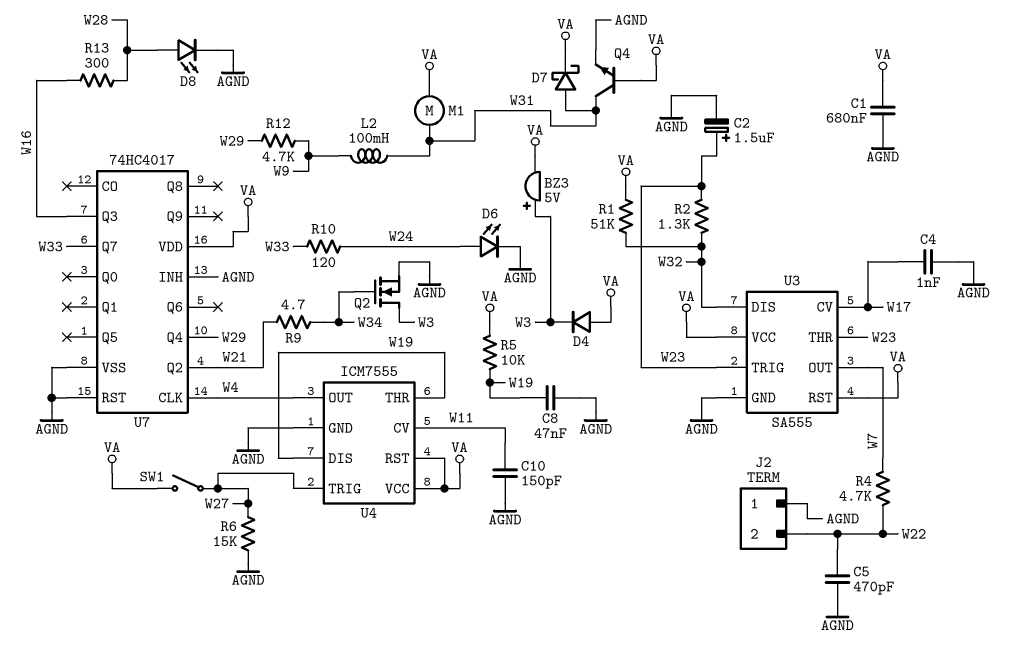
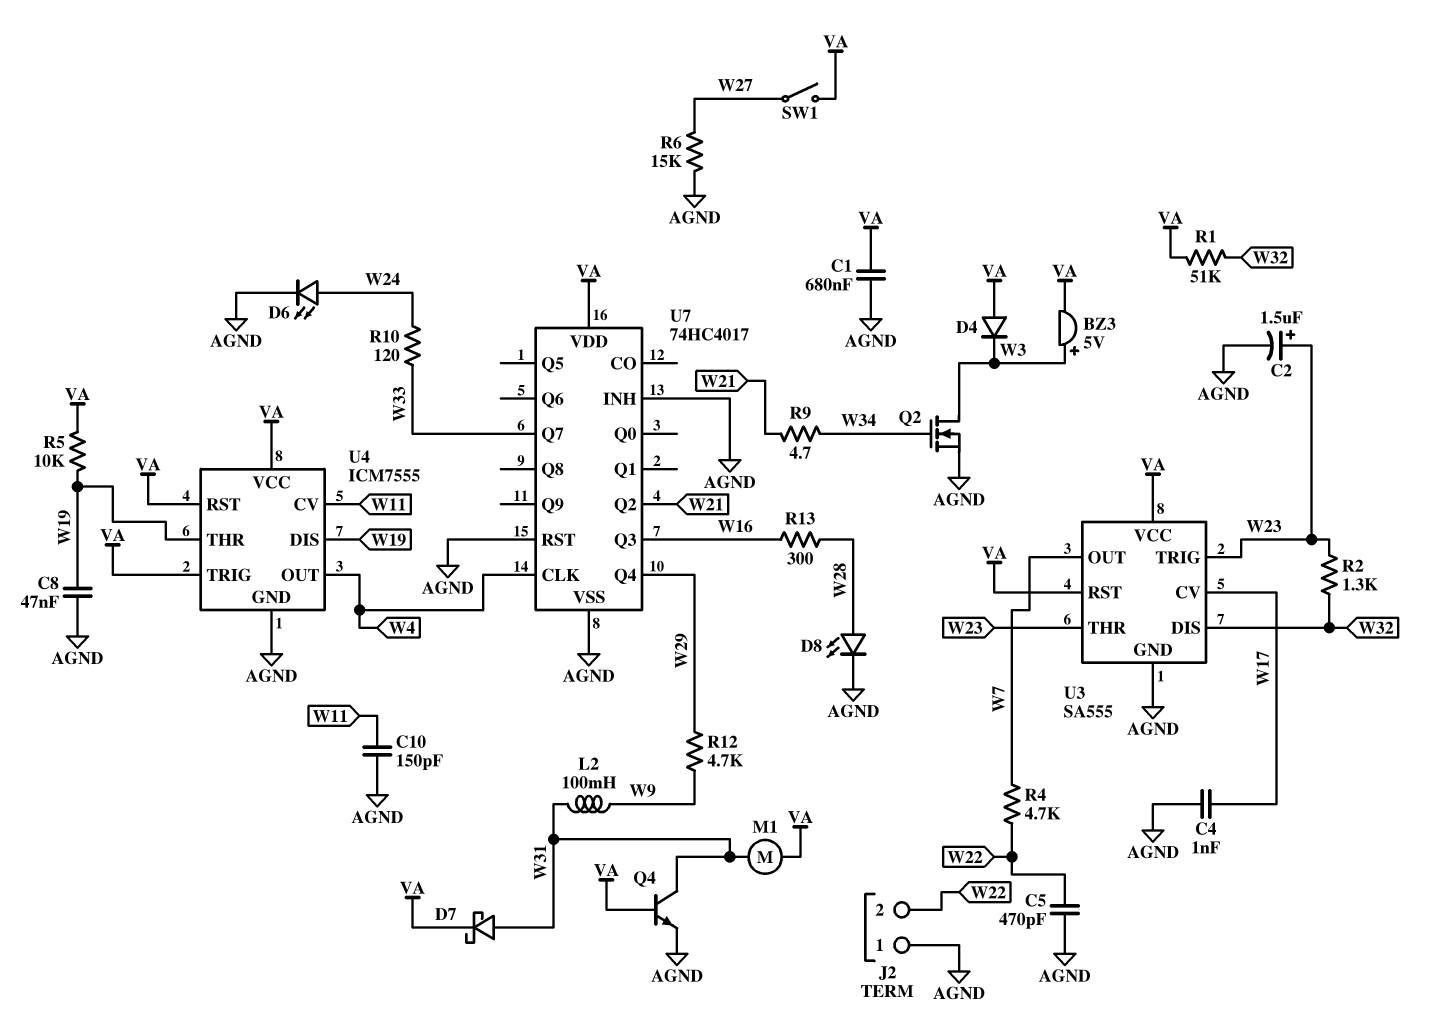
U4 pin TRIG: W27 -> VA

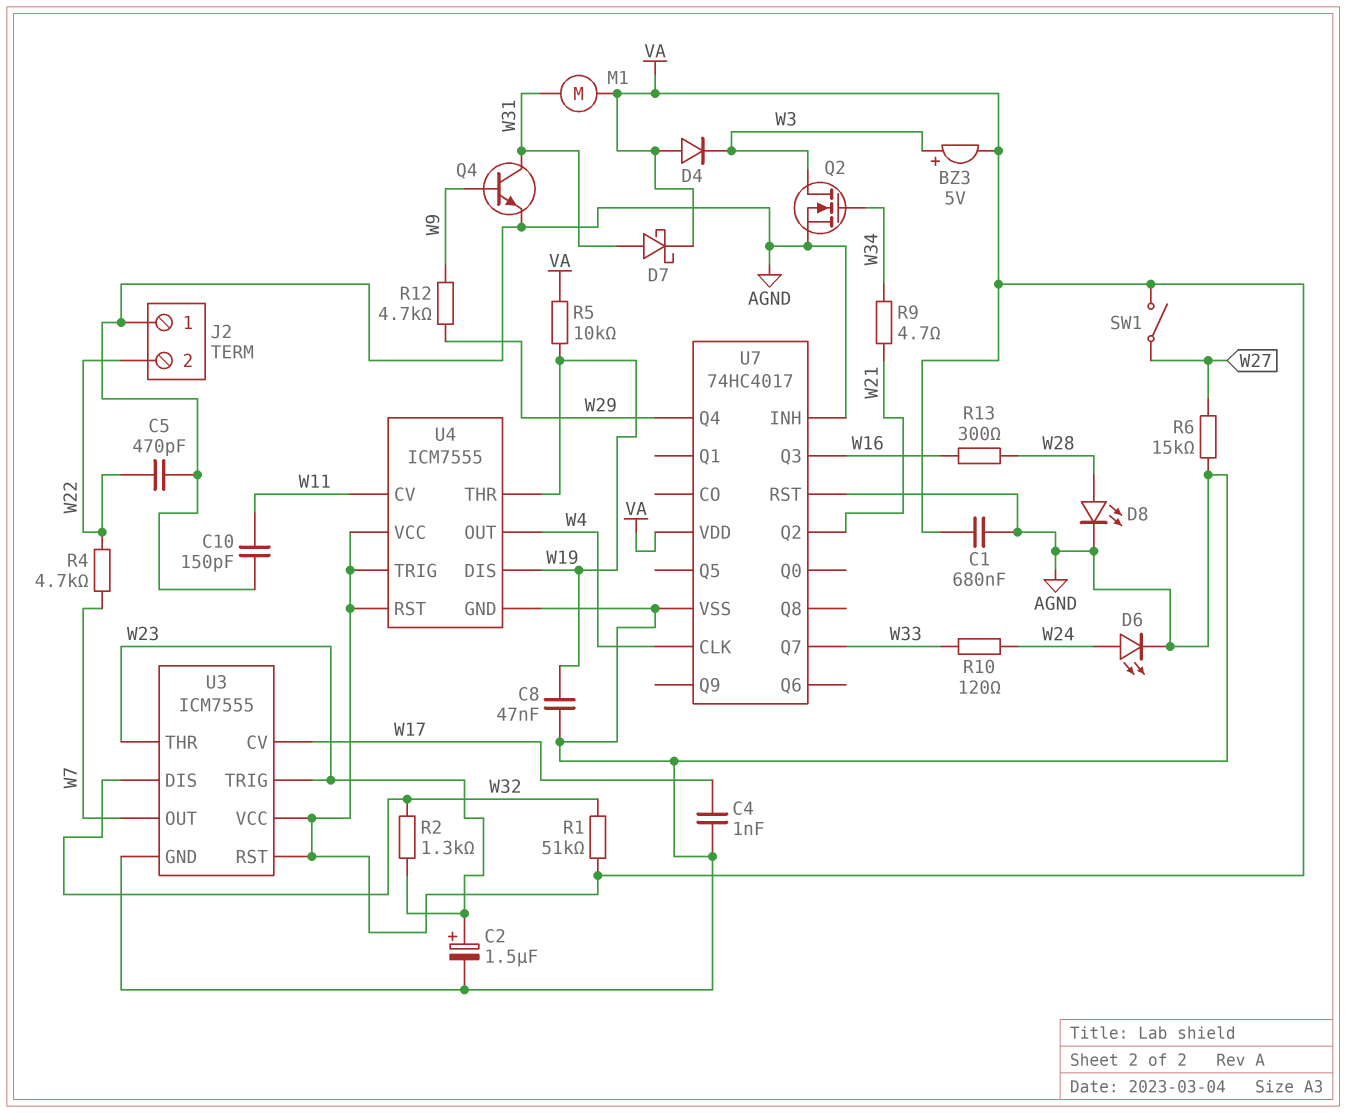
L2: 100mH (W9, W31) -> none
Q4: NPN (B VA, C W31, E AGND) -> NPN (B W9, C W31, E AGND)
U3: SA555 -> ICM7555

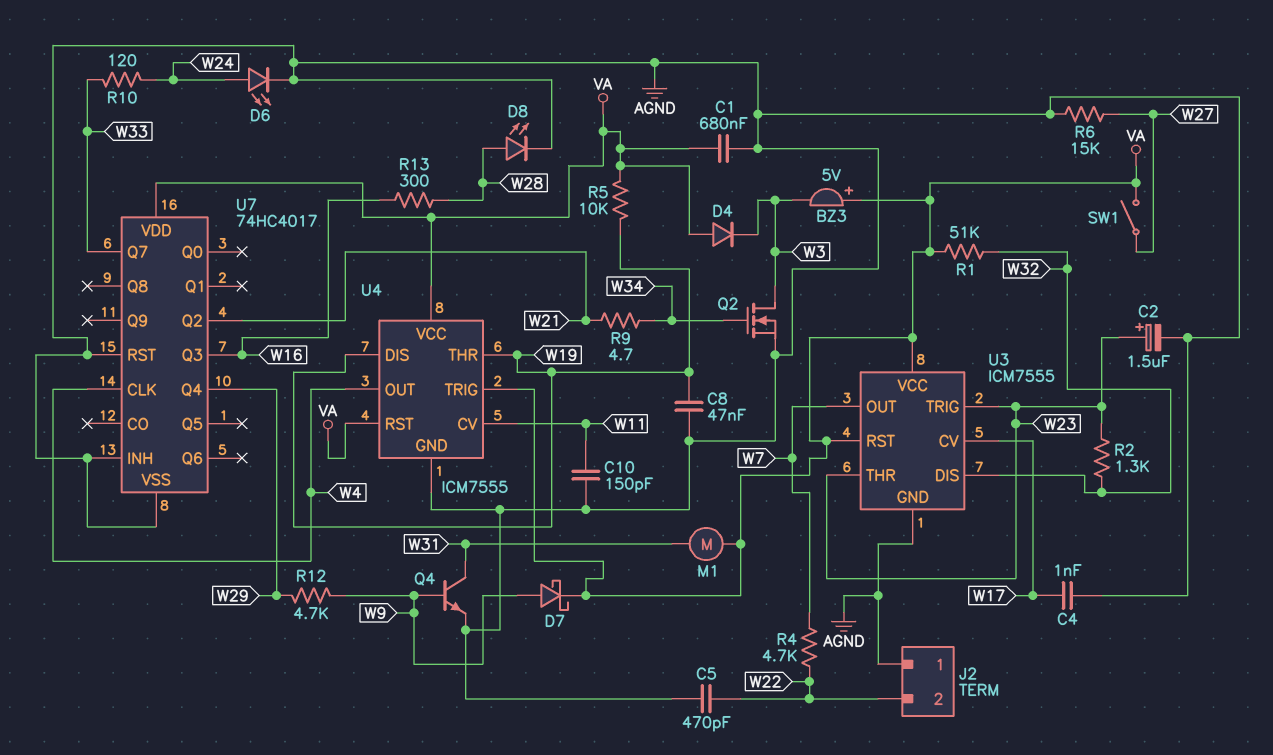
BZ3: buzzer 5V (plus W3, minus VA) -> buzzer 5V (plus VA, minus W3)
D7: schottky (A W31, K VA) -> schottky (A W9, K VA)

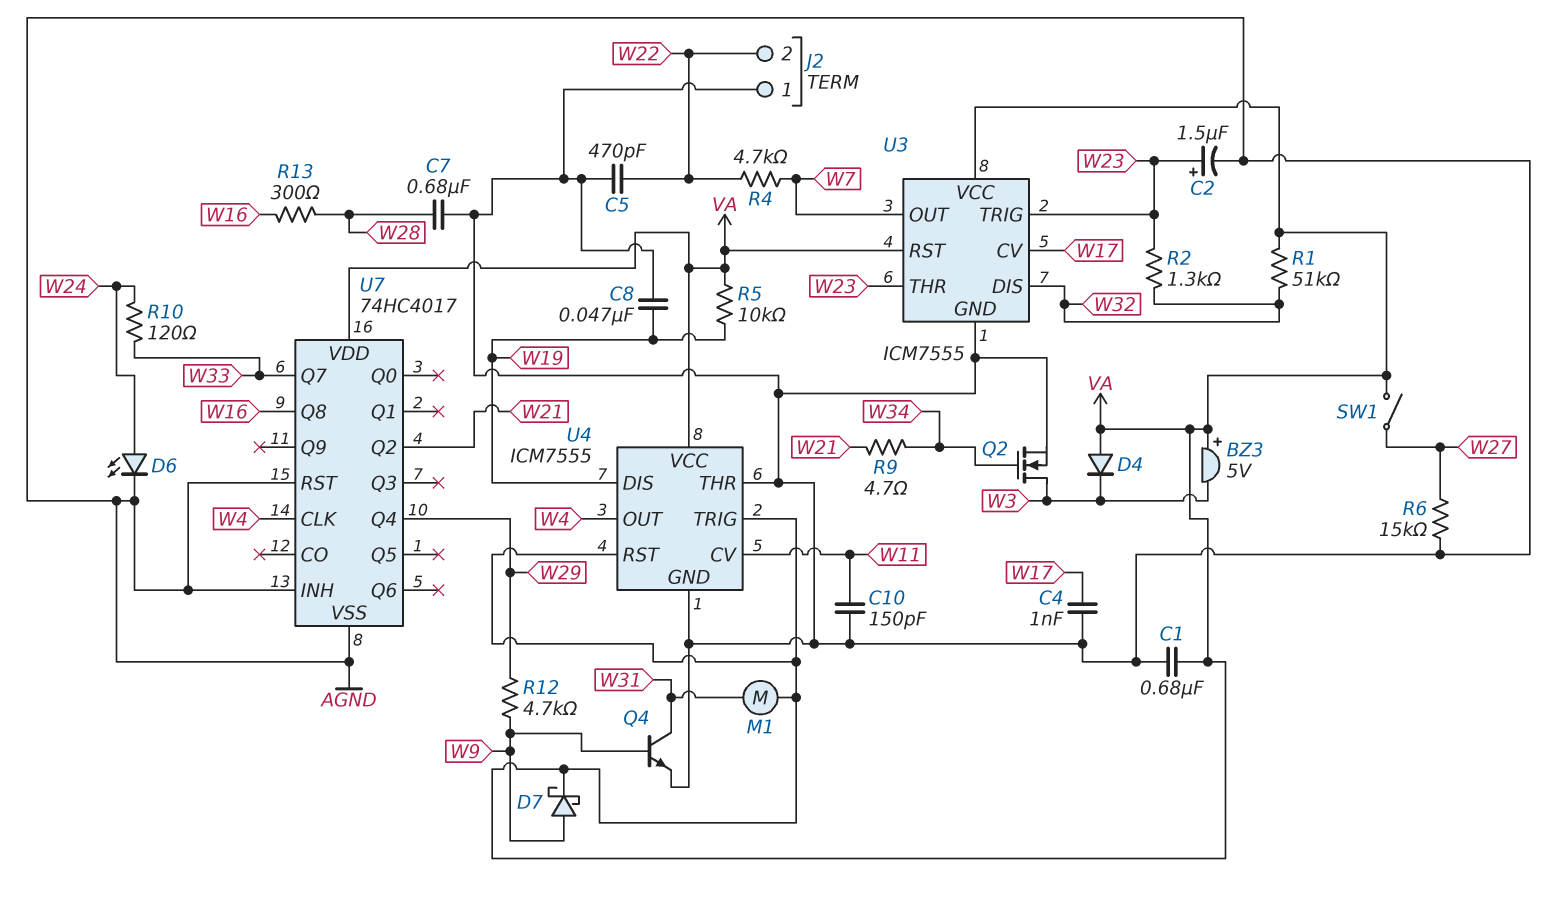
C7: none -> 680nF (AGND, W28)
D8: LED (A W28, K AGND) -> none
U4 pin THR: W19 -> AGND
U7 pin Q3: W16 -> none
U7 pin Q8: none -> W16

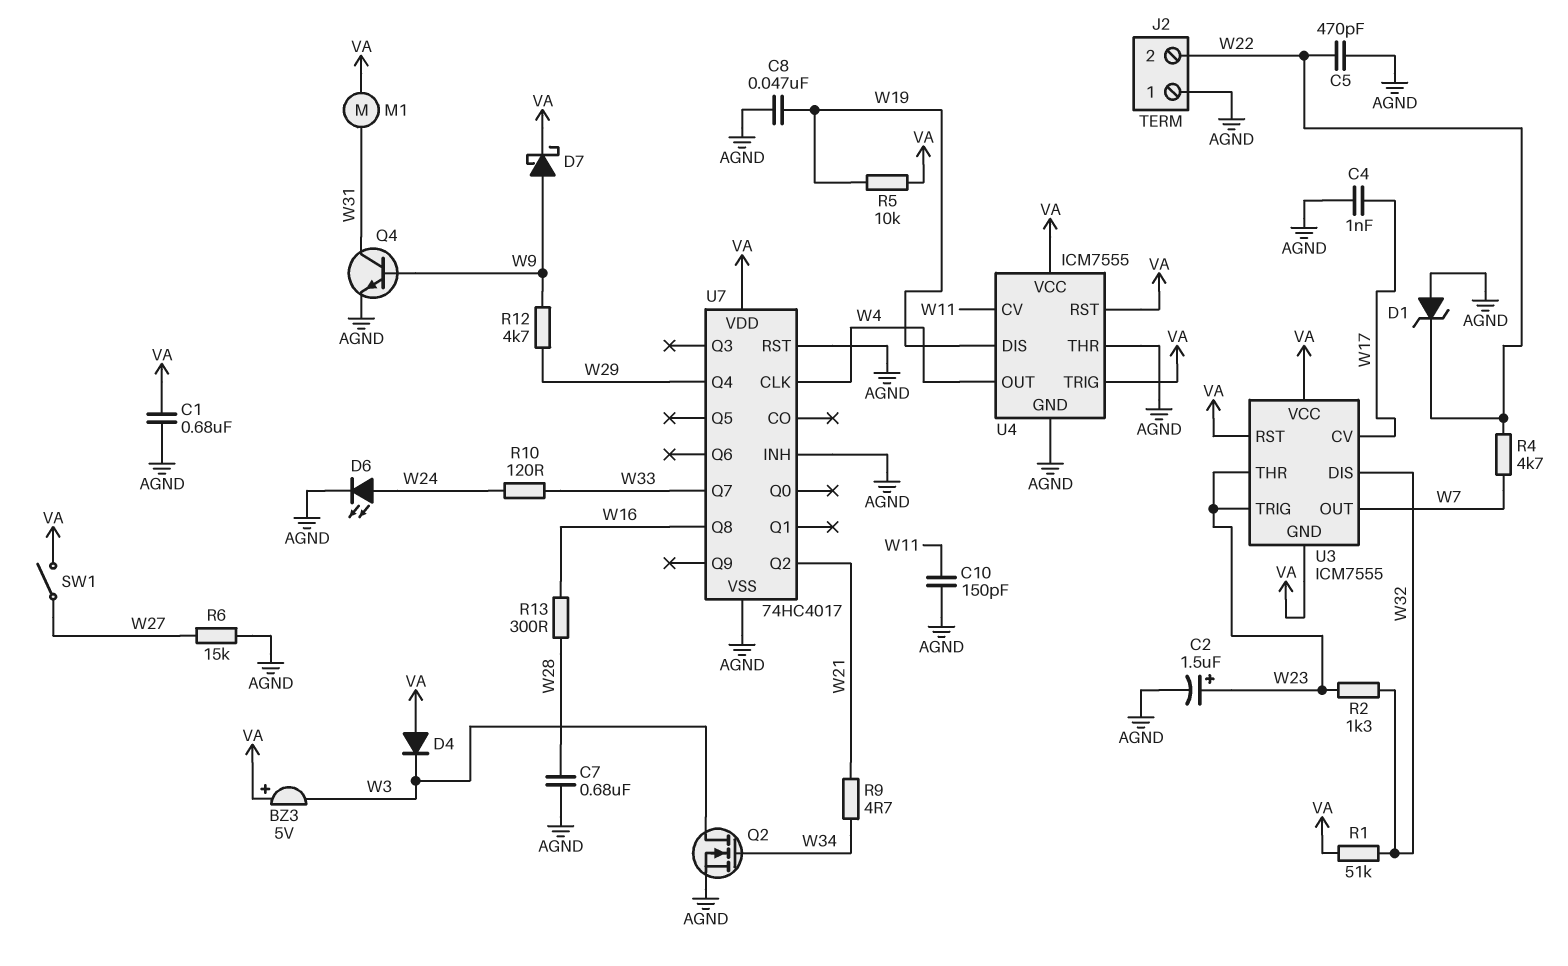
D1: none -> zener (A AGND, K W22)
U3 pin GND: AGND -> VA

